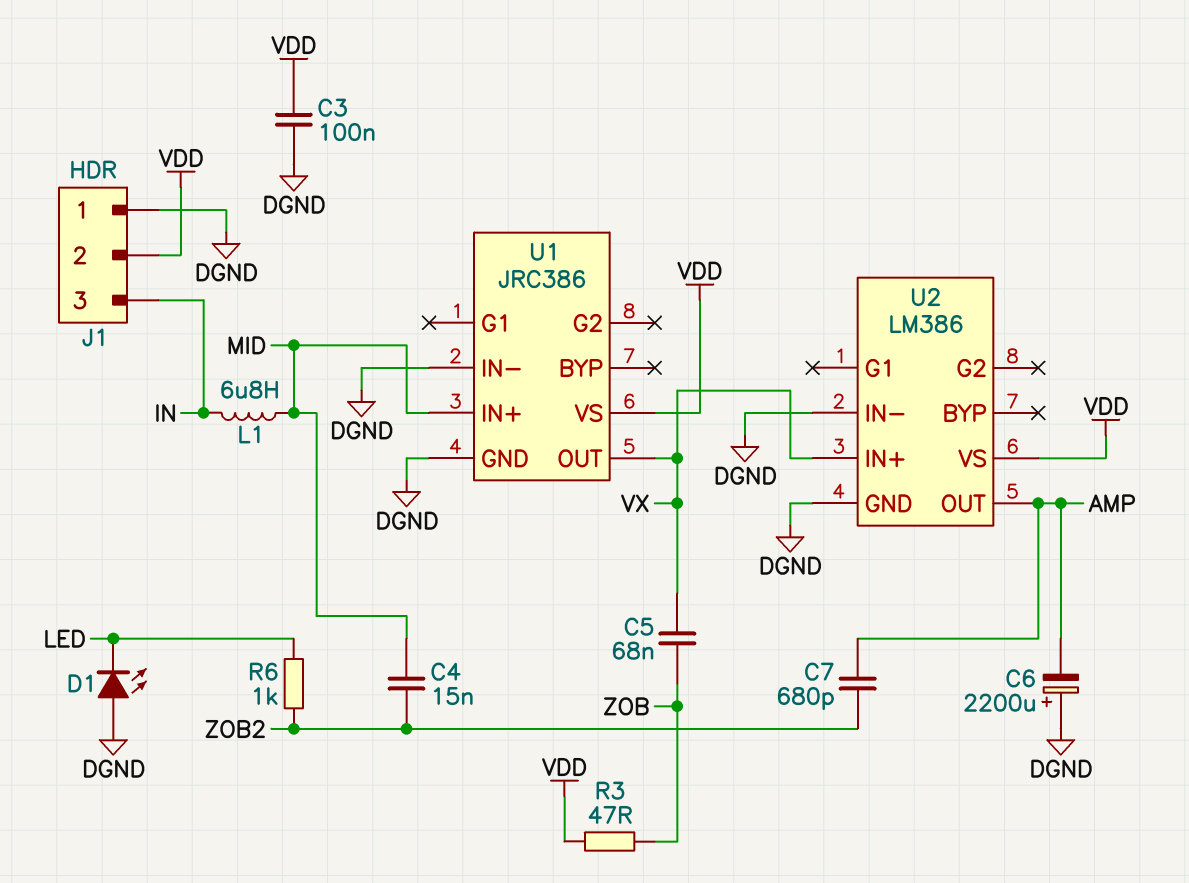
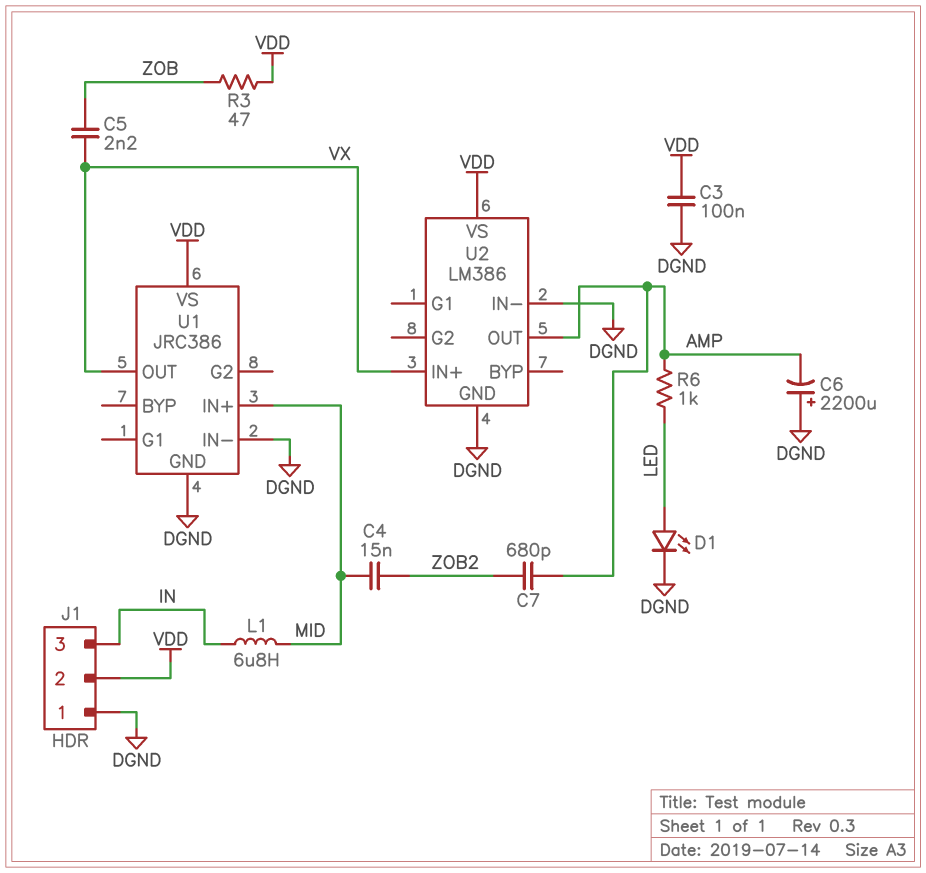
C5: 68nF (VX, ZOB) -> 2.2nF (VX, ZOB)
D1: LED (A DGND, K LED) -> LED (A LED, K DGND)
R6: 1k (LED, ZOB2) -> 1k (AMP, LED)

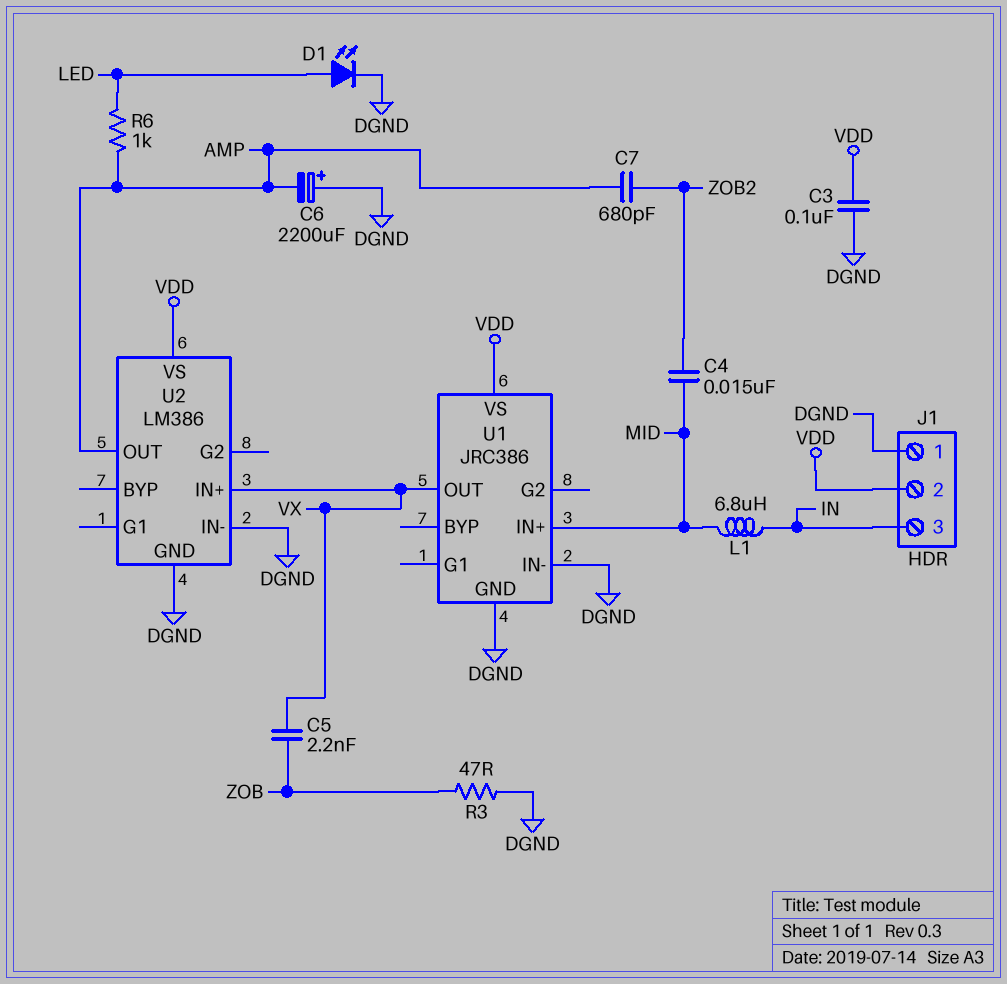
R3: 47 (VDD, ZOB) -> 47 (DGND, ZOB)

